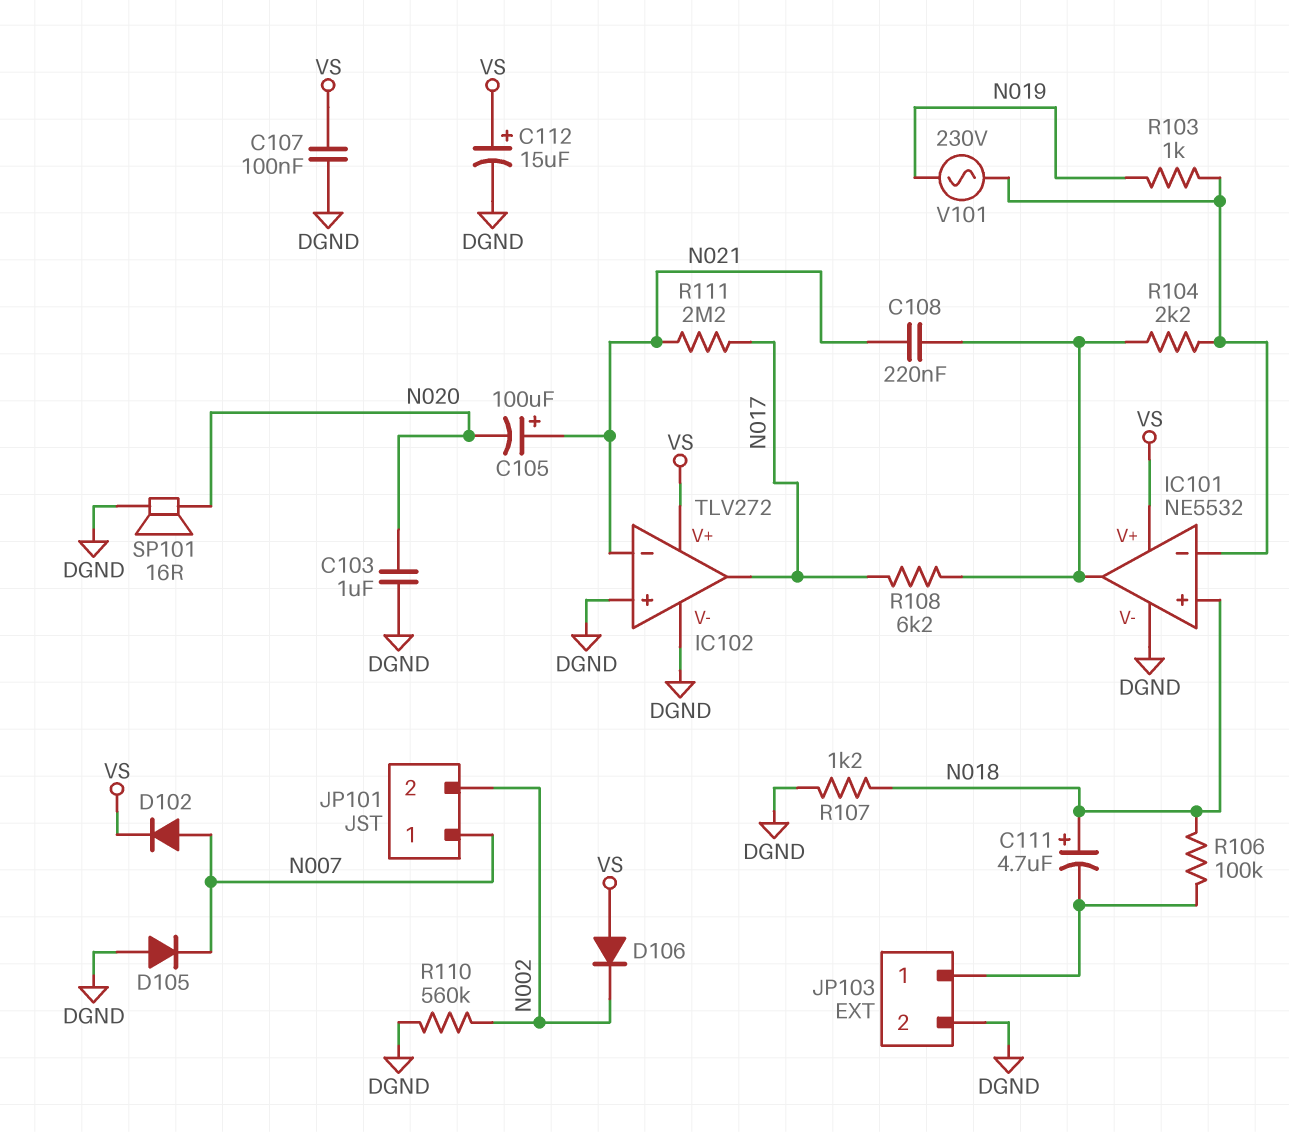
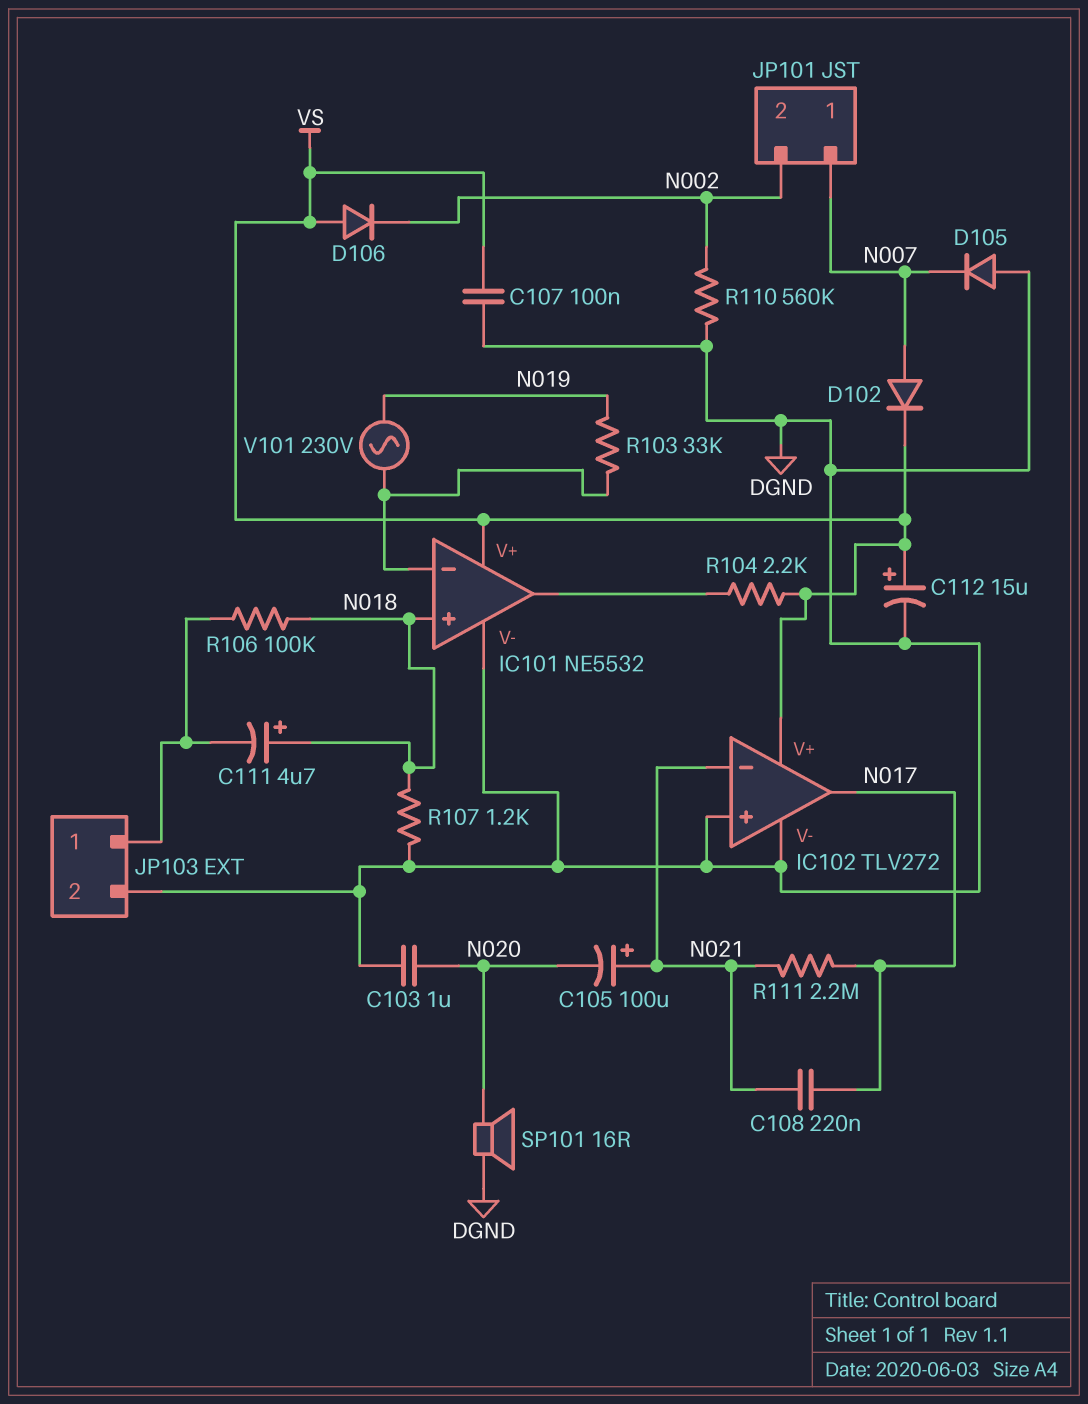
C108: 220nF (IC101/out, N021) -> 220nF (N017, N021)
R103: 1k (IC101/in-, N019) -> 33k (IC101/in-, N019)
R104: 2.2k (IC101/in-, IC101/out) -> 2.2k (IC101/out, VS)
R108: 6.2k (IC101/out, N017) -> none

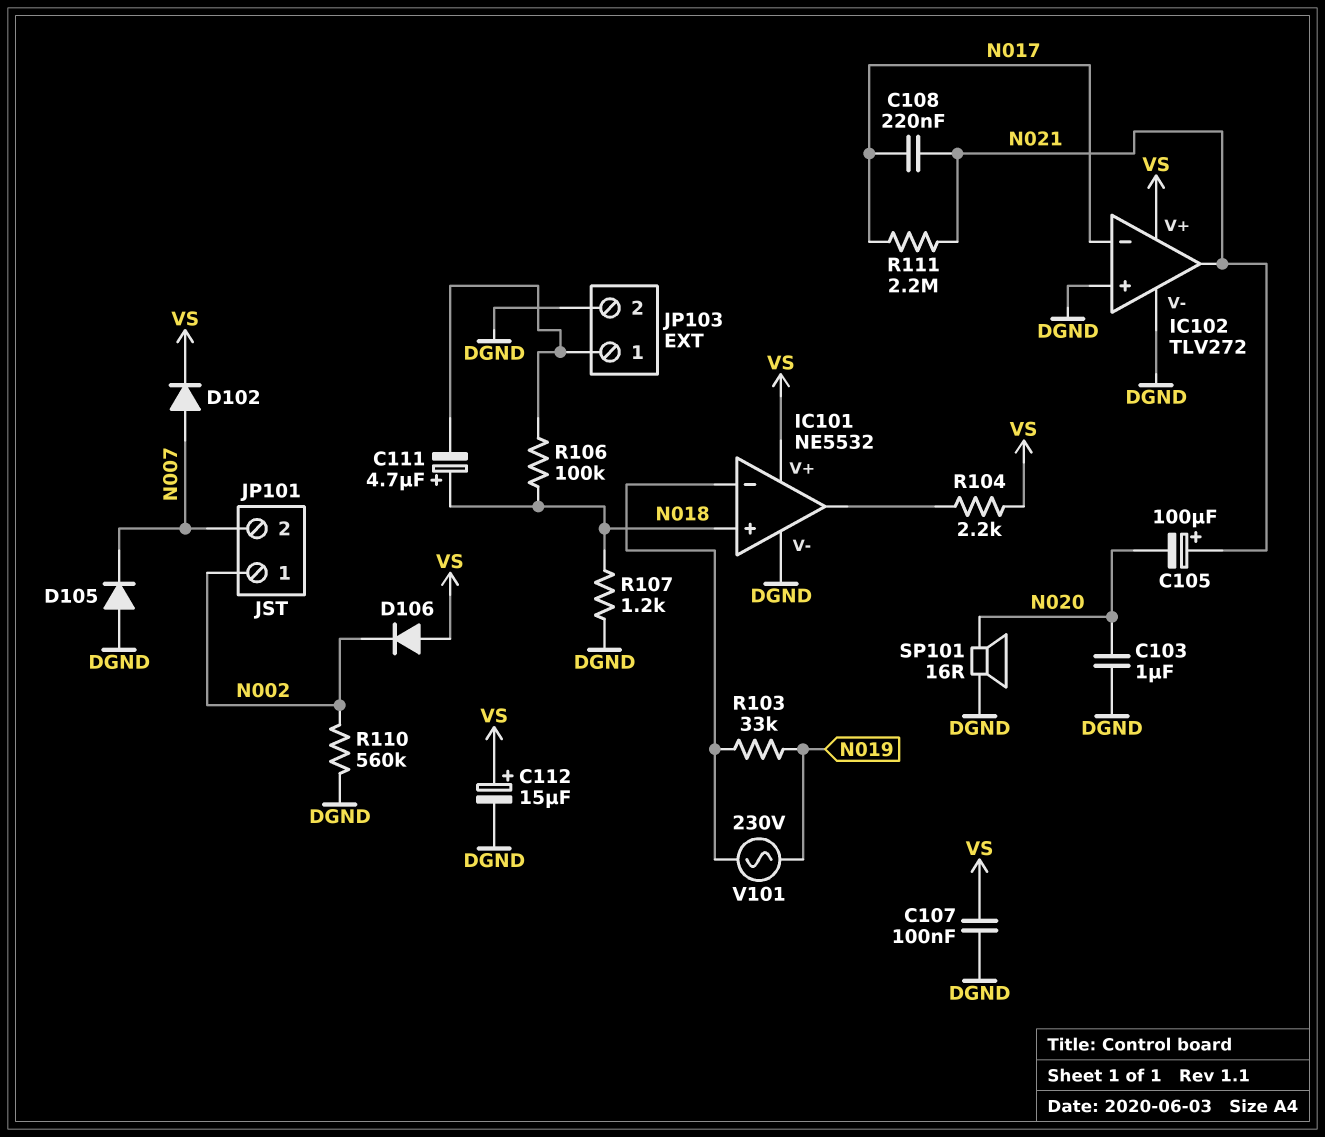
IC102 pin in-: N021 -> N017
IC102 pin out: N017 -> N021
JP101 pin 1: N007 -> N002
JP101 pin 2: N002 -> N007

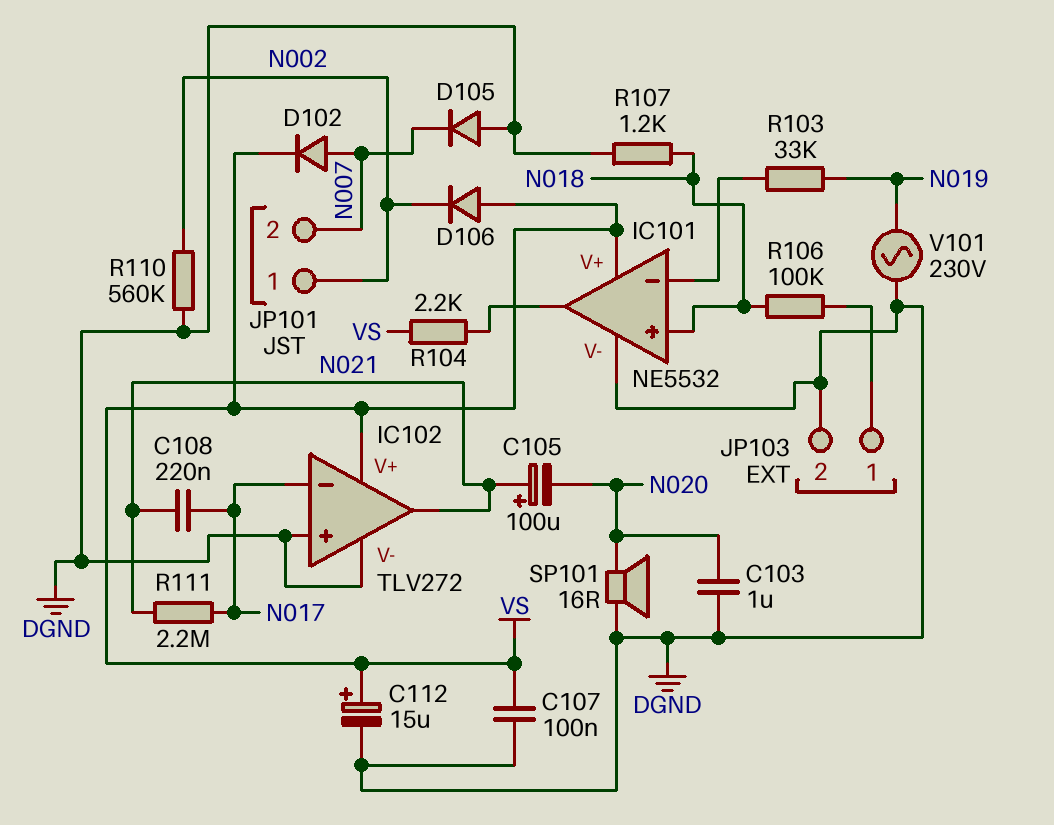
C111: 4.7uF (plus N018, minus JP103/1) -> none
V101: AC 230V (IC101/in-, N019) -> AC 230V (DGND, N019)

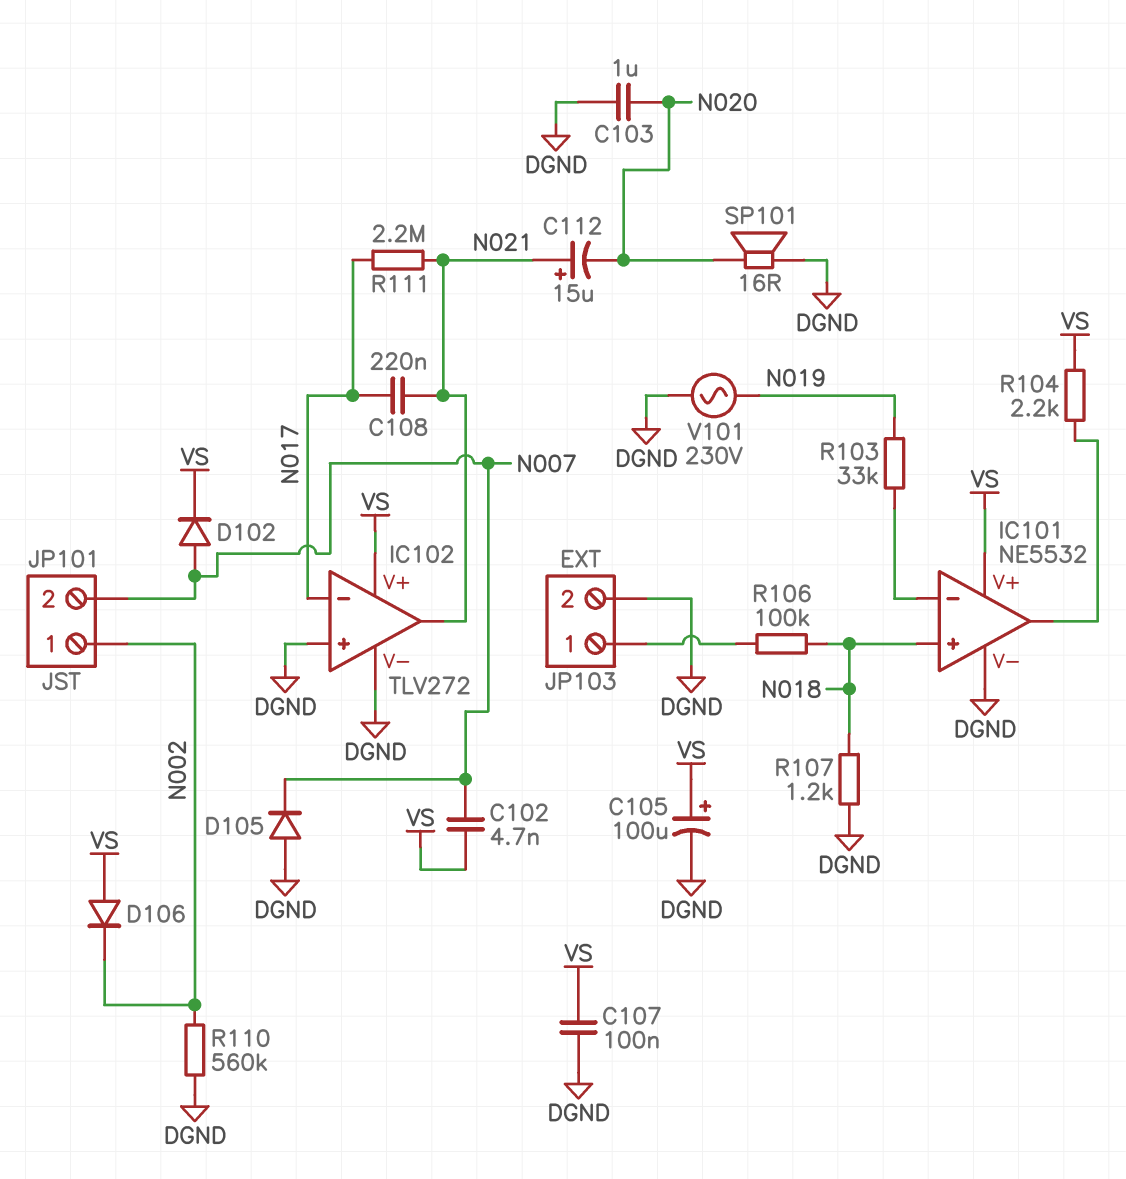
C102: none -> 4.7nF (N007, VS)
C105: 100uF (plus N021, minus N020) -> 100uF (plus VS, minus DGND)
C112: 15uF (plus VS, minus DGND) -> 15uF (plus N021, minus N020)

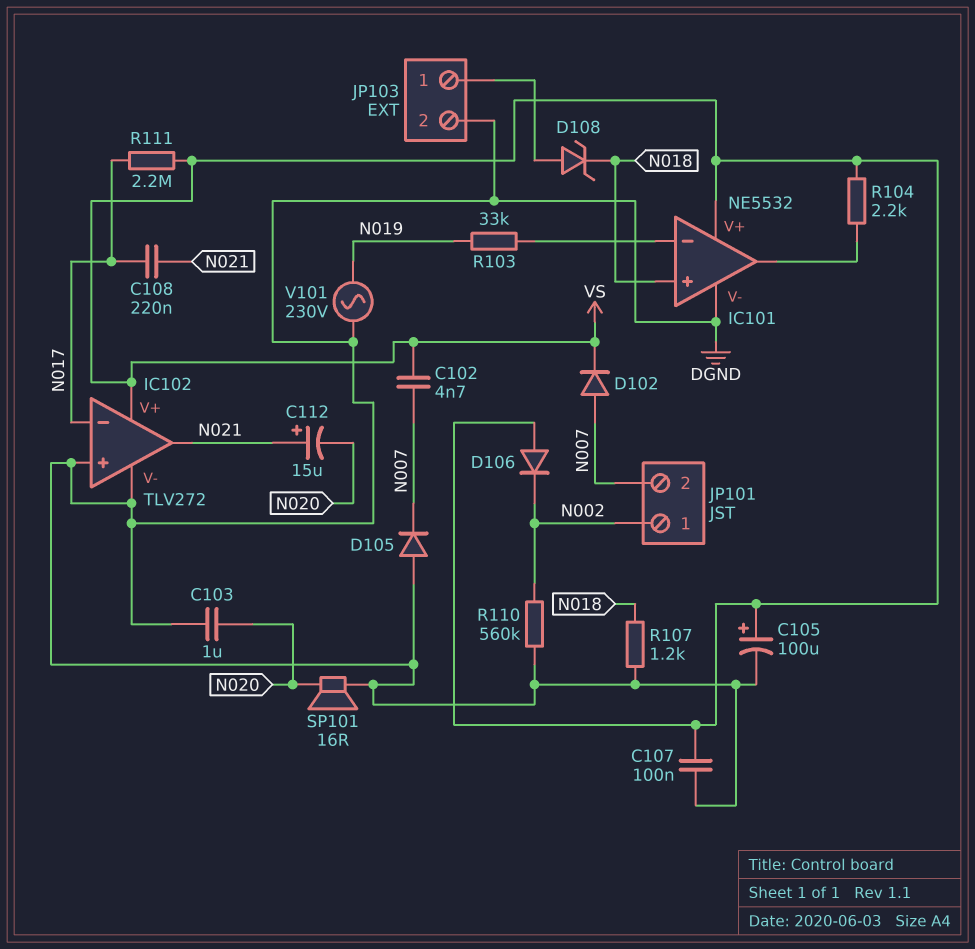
D108: none -> zener (A JP103/1, K N018)
R106: 100k (JP103/1, N018) -> none
R111: 2.2M (N017, N021) -> 2.2M (N017, VS)

